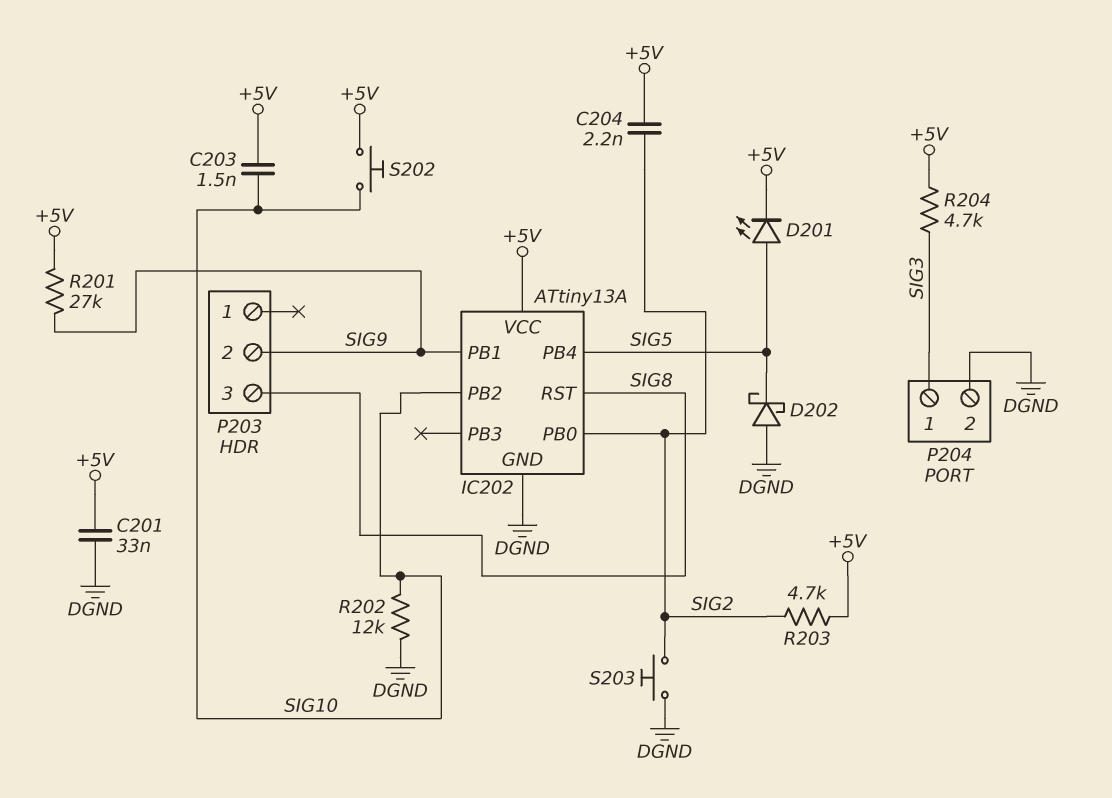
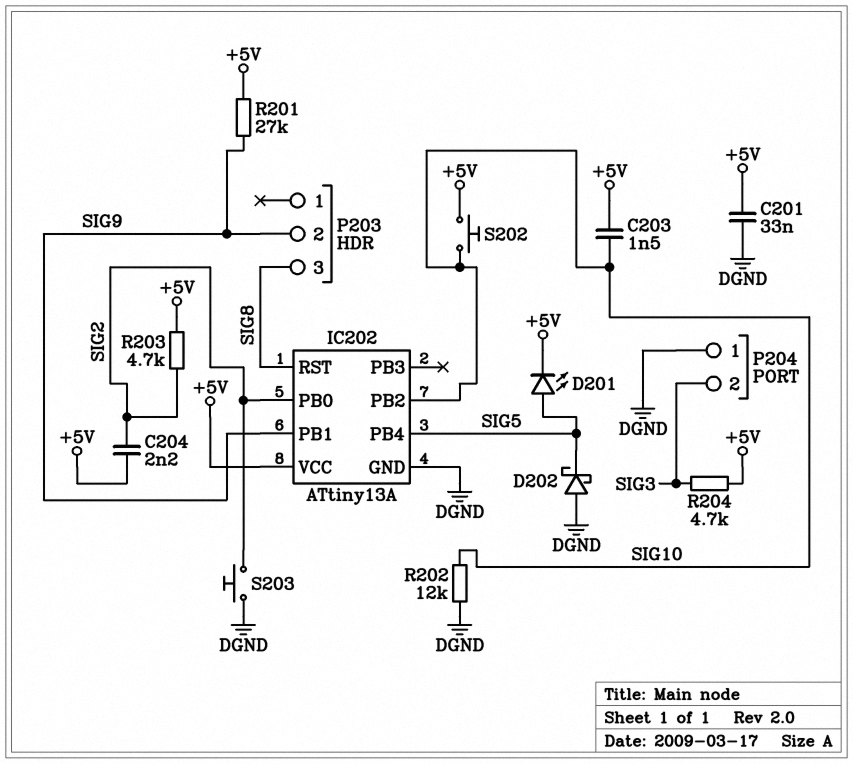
P204 pin 1: SIG3 -> DGND
P204 pin 2: DGND -> SIG3

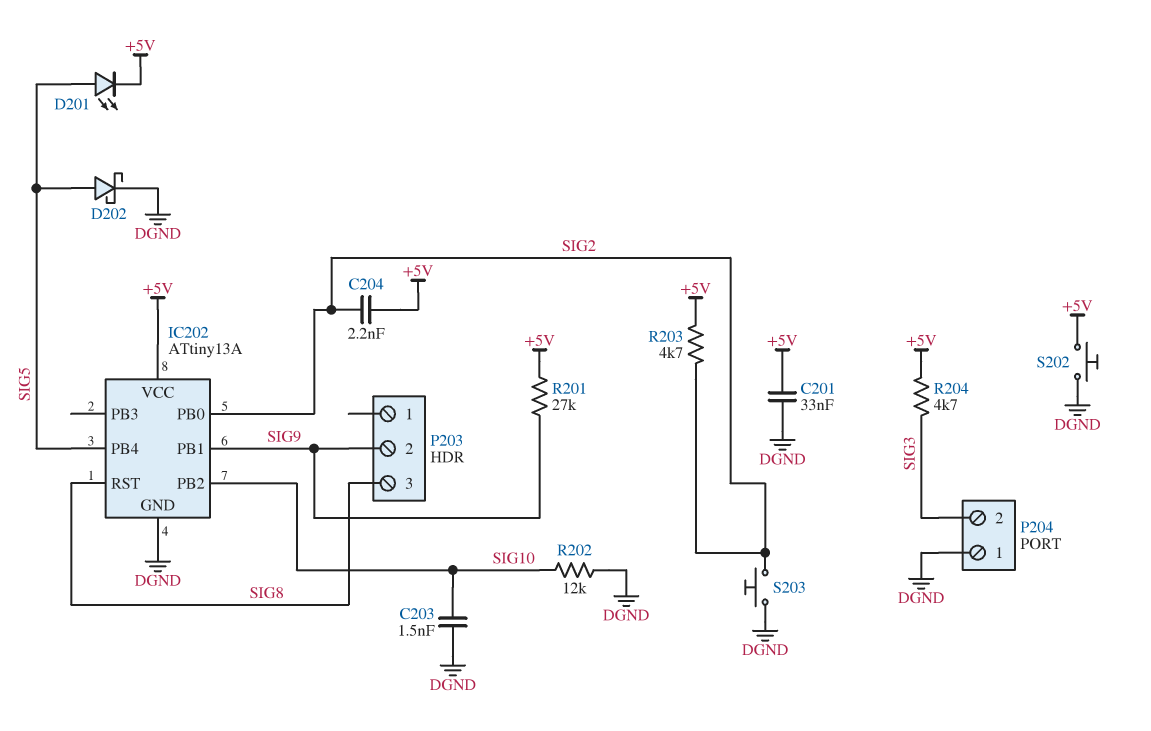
C203: 1.5nF (+5V, SIG10) -> 1.5nF (DGND, SIG10)
D202: schottky (A DGND, K SIG5) -> schottky (A SIG5, K DGND)
S202: button (+5V, SIG10) -> button (+5V, DGND)

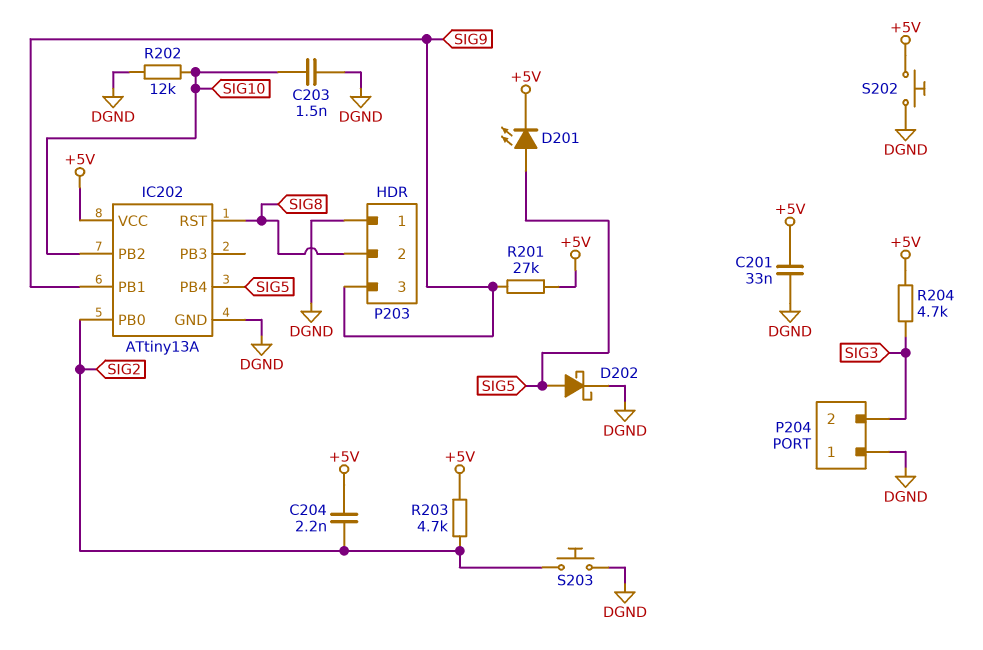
P203 pin 1: none -> DGND
P203 pin 2: SIG9 -> SIG8
P203 pin 3: SIG8 -> SIG9

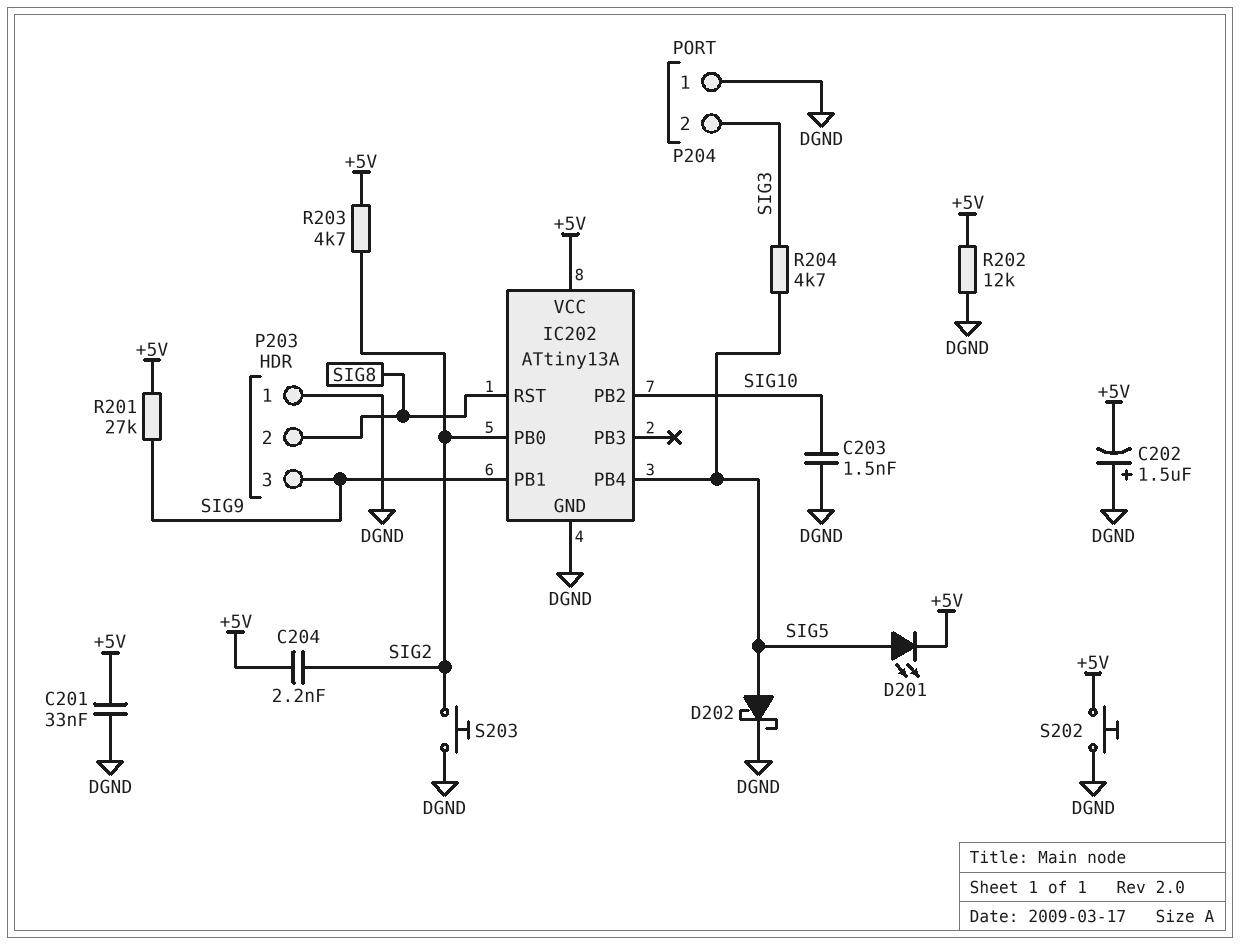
C202: none -> 1.5uF (plus DGND, minus +5V)
R202: 12k (DGND, SIG10) -> 12k (+5V, DGND)
R204: 4.7k (+5V, SIG3) -> 4.7k (SIG3, SIG5)

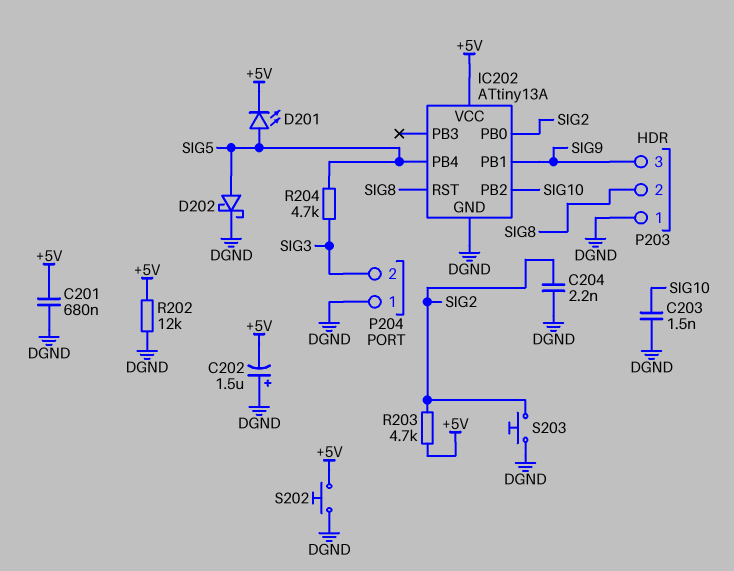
C201: 33nF (+5V, DGND) -> 680nF (+5V, DGND)
C204: 2.2nF (+5V, SIG2) -> 2.2nF (DGND, SIG2)
R201: 27k (+5V, SIG9) -> none

